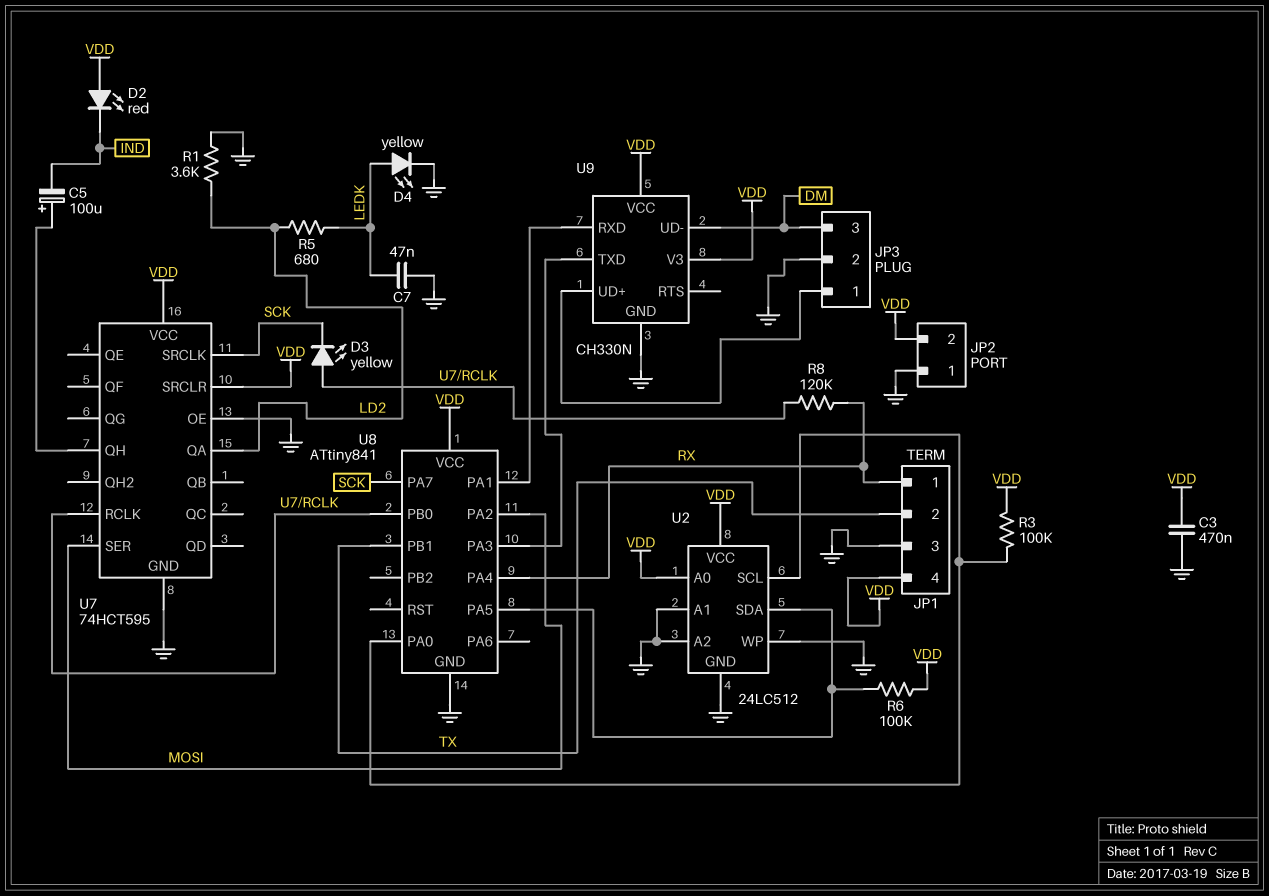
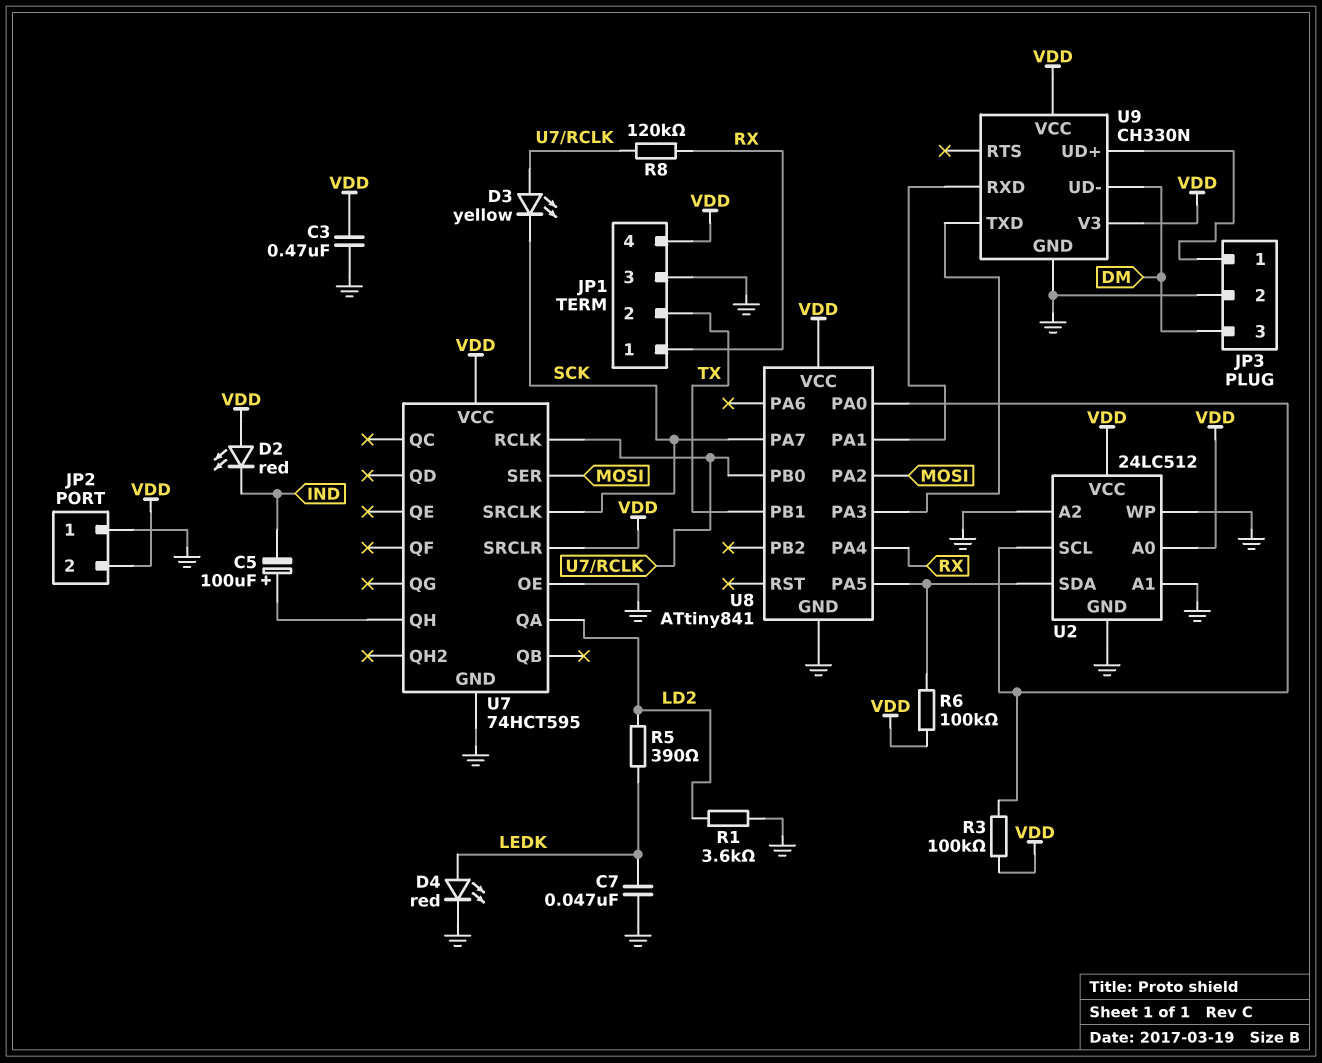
D4: LED yellow (A LEDK, K GND) -> LED red (A LEDK, K GND)
R5: 680 (LD2, LEDK) -> 390 (LD2, LEDK)

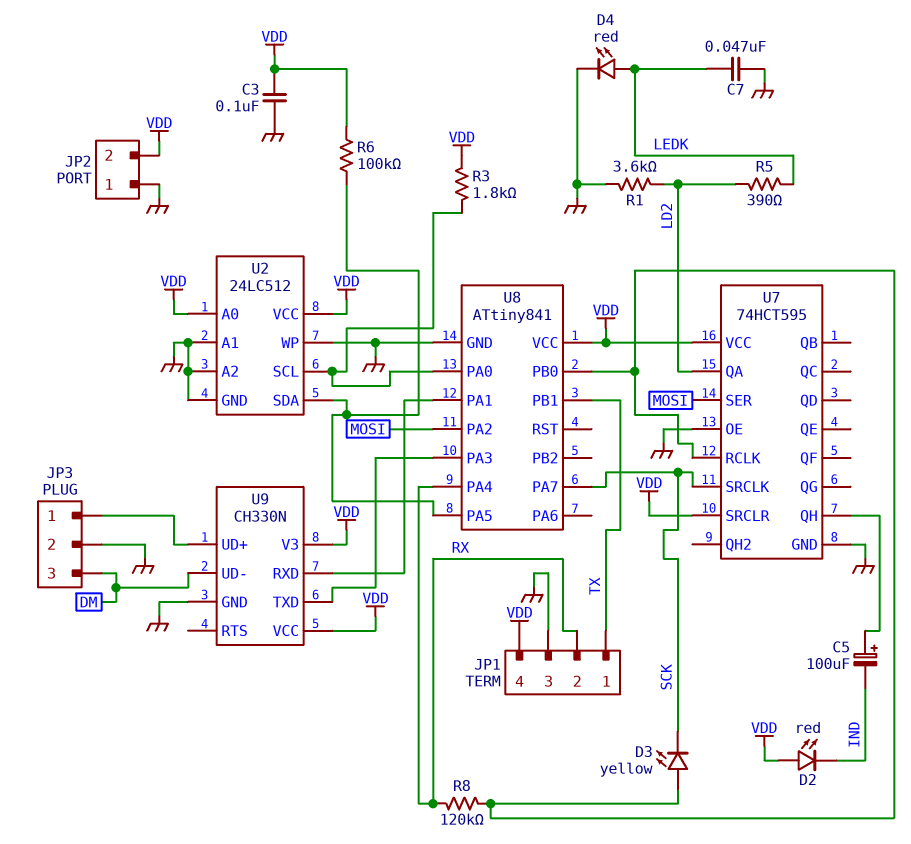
C3: 470nF (GND, VDD) -> 100nF (GND, VDD)
JP1 pin 1: RX -> TX
JP1 pin 2: TX -> RX
R3: 100k (U2/SCL, VDD) -> 1.8k (U2/SCL, VDD)

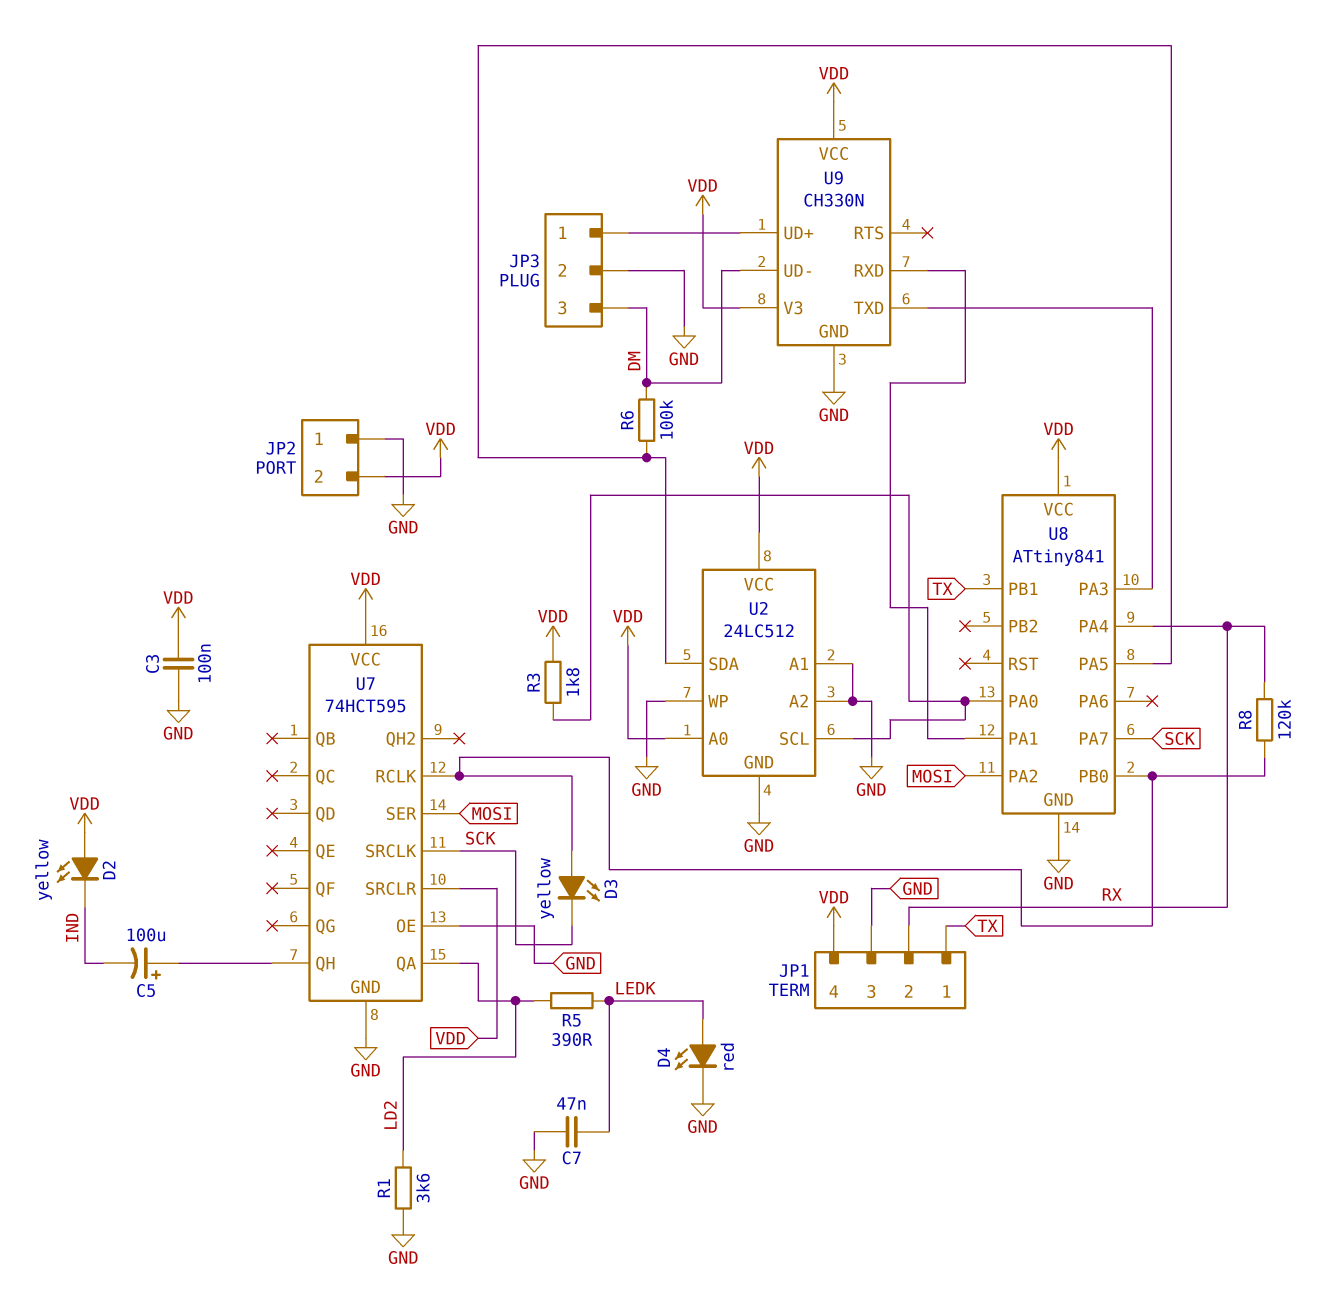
D2: LED red (A VDD, K IND) -> LED yellow (A VDD, K IND)
R6: 100k (U2/SDA, VDD) -> 100k (DM, U2/SDA)

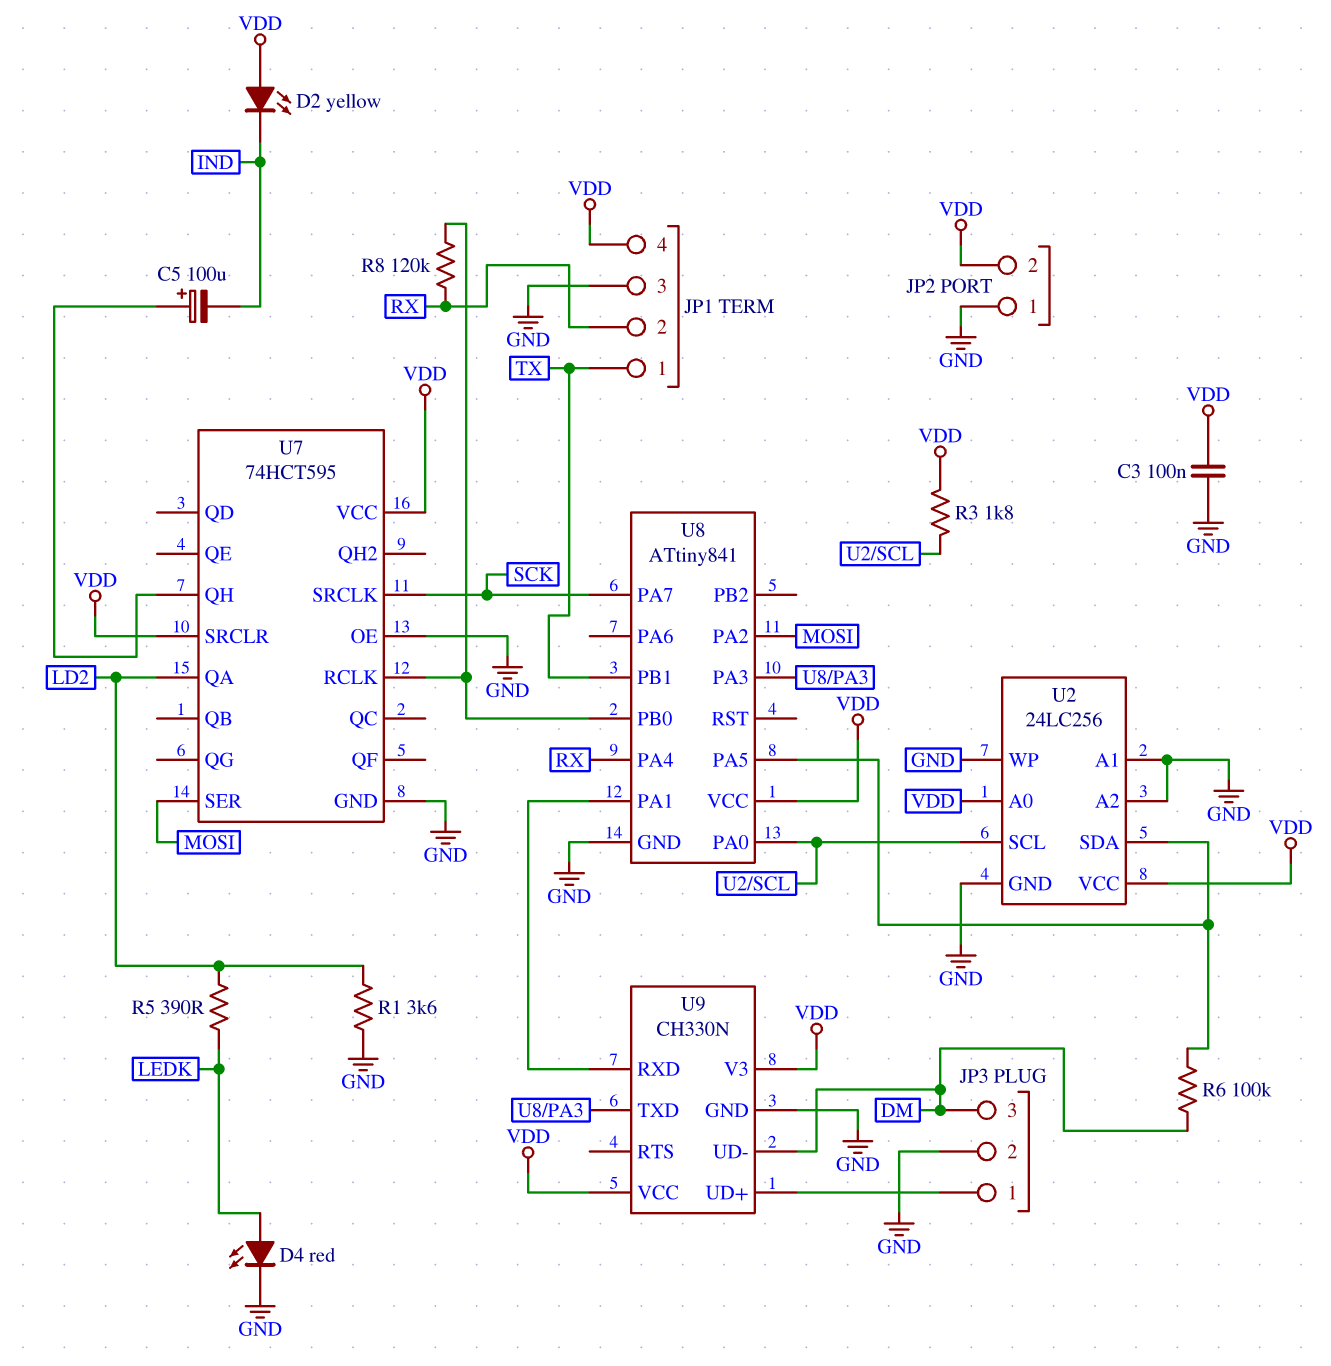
C7: 47nF (GND, LEDK) -> none
D3: LED yellow (A U7/RCLK, K SCK) -> none
U2: 24LC512 -> 24LC256

